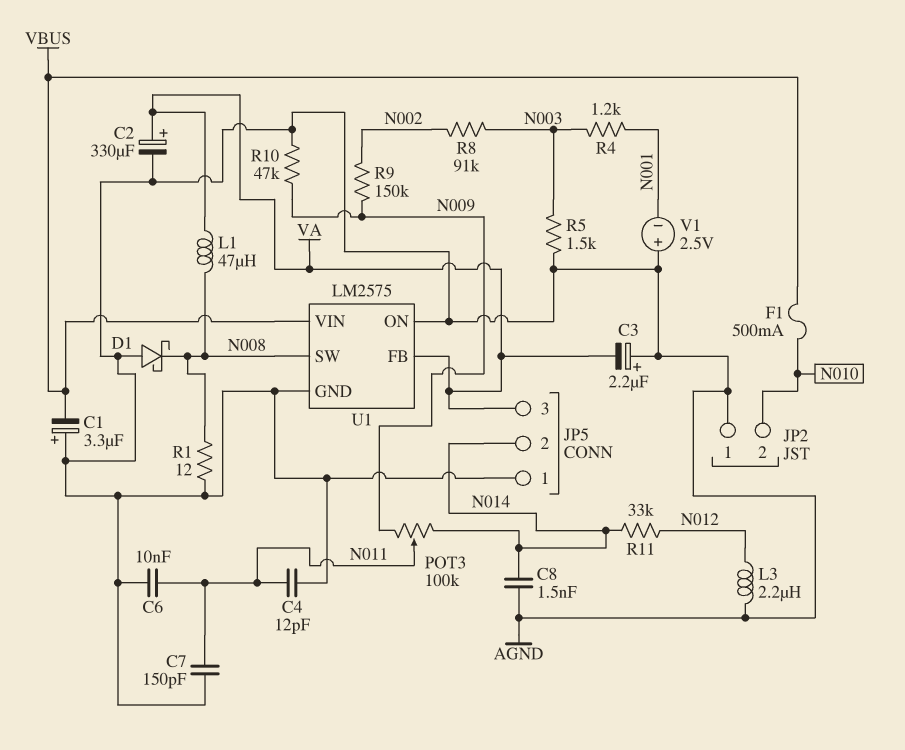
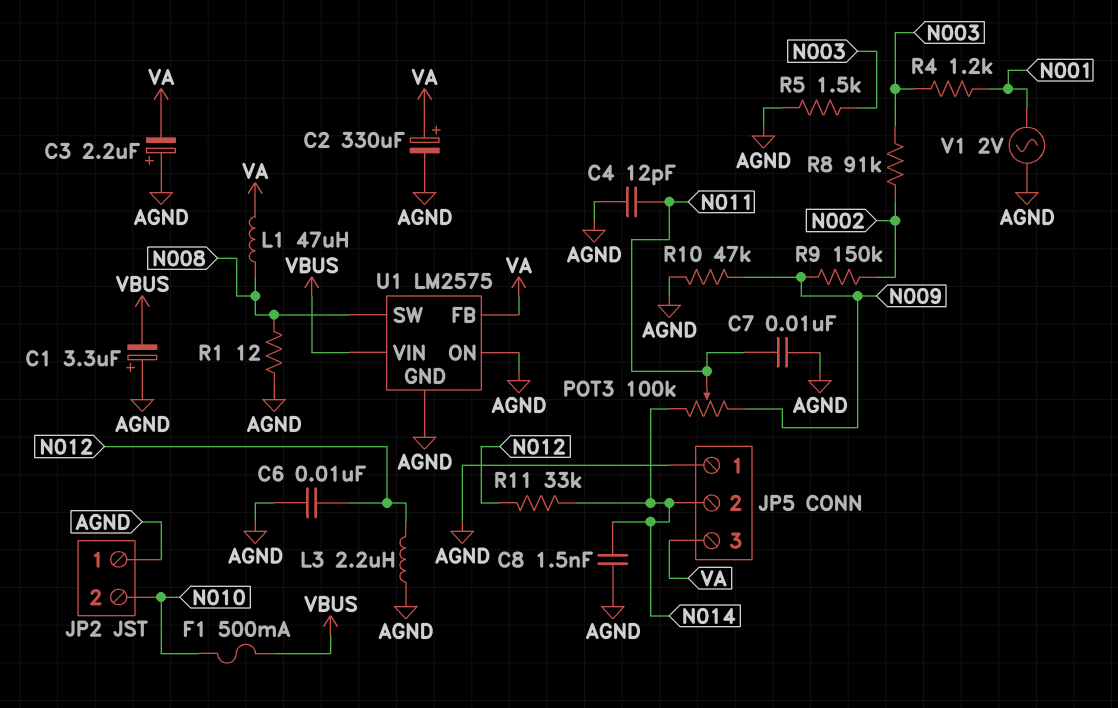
C6: 10nF (AGND, N011) -> 10nF (AGND, N012)
C7: 150pF (AGND, N011) -> 10nF (AGND, N011)
D1: schottky (A AGND, K N008) -> none
V1: 2.5V (plus AGND, minus N001) -> AC 2V (AGND, N001)

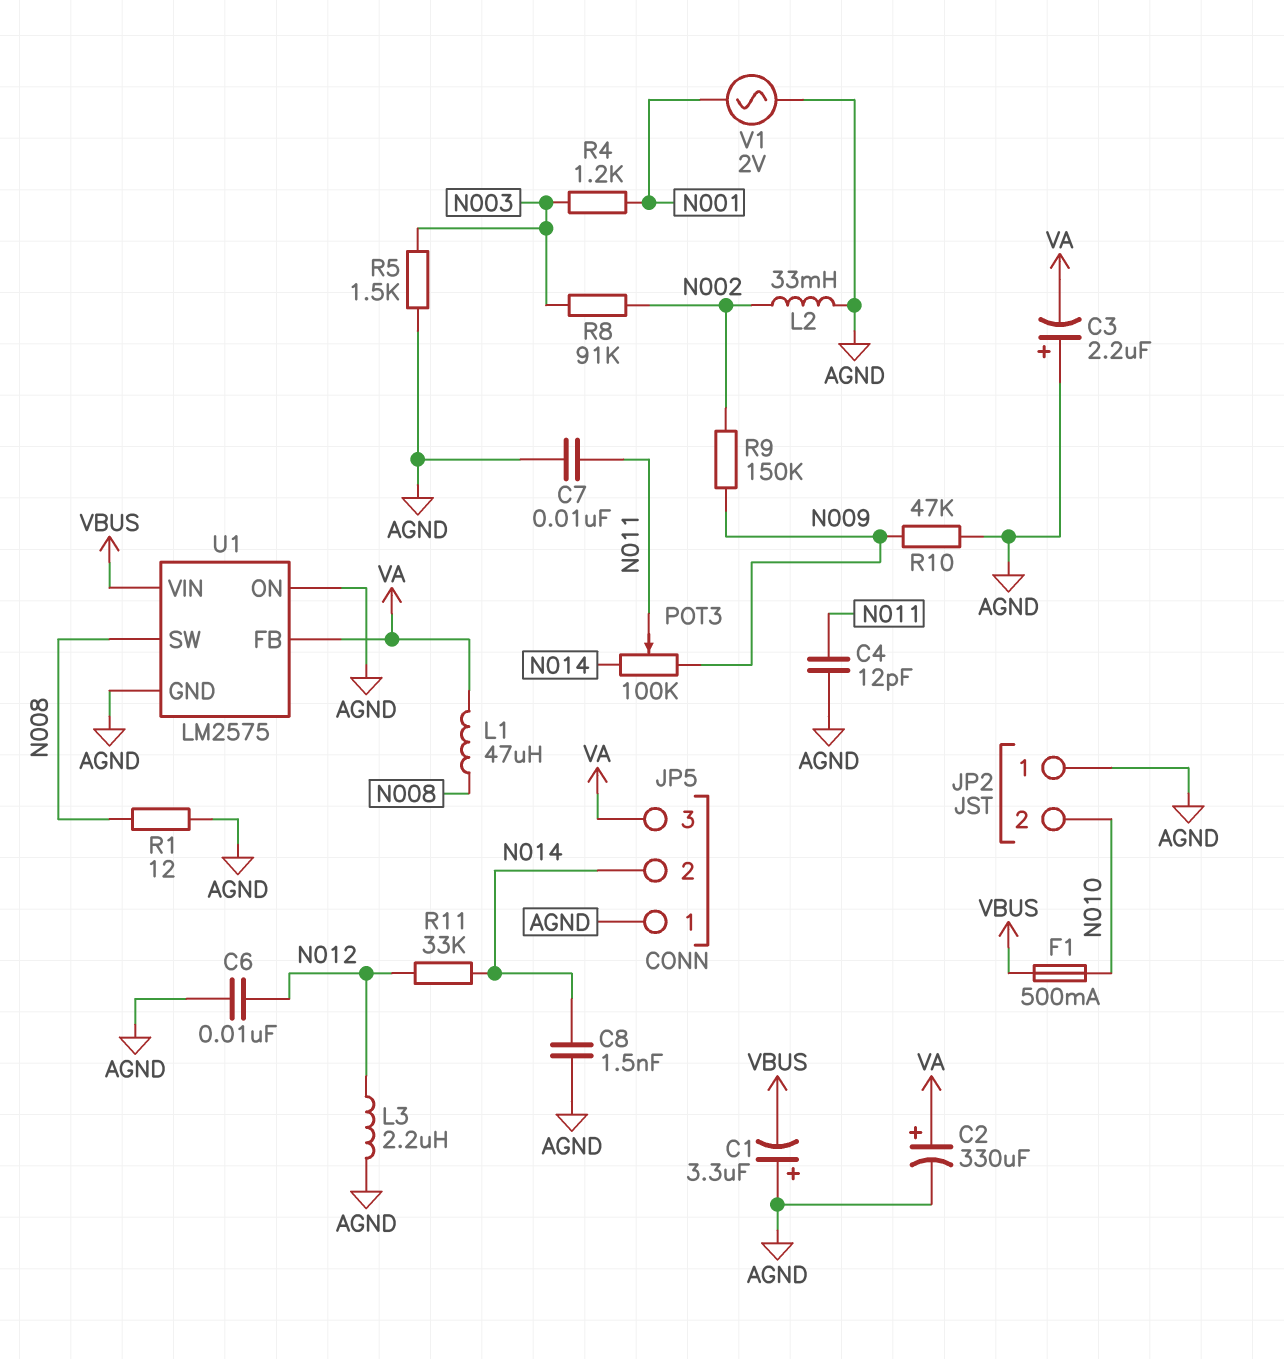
L2: none -> 33mH (AGND, N002)

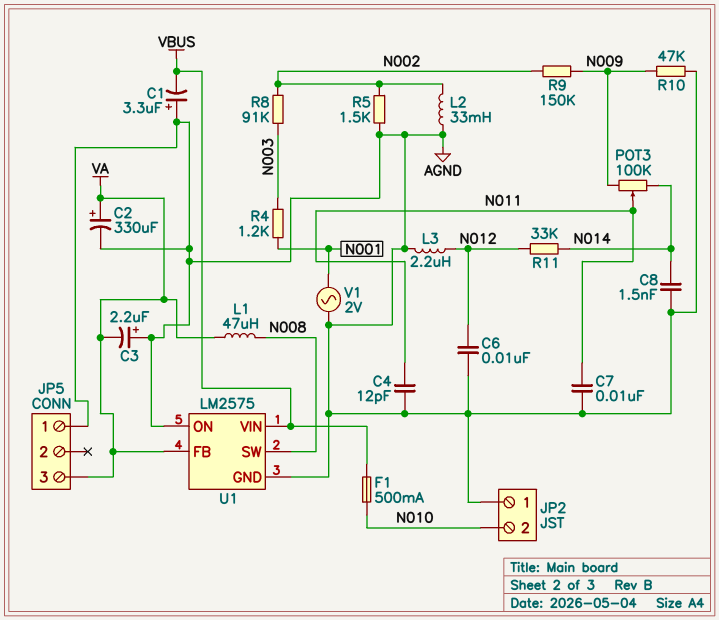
JP5 pin 2: N014 -> none
R1: 12 (AGND, N008) -> none
R5: 1.5k (AGND, N003) -> 1.5k (AGND, N002)

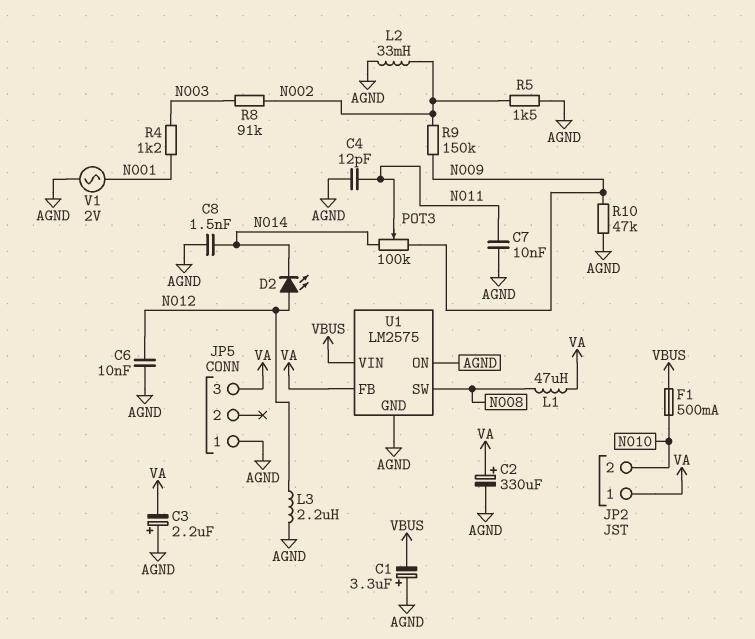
D2: none -> LED (A N012, K N014)
JP2 pin 1: AGND -> VA
R11: 33k (N012, N014) -> none

